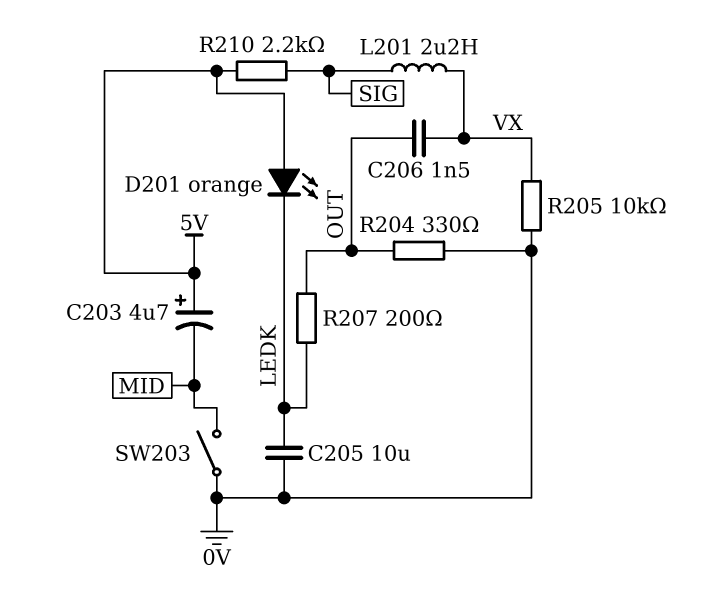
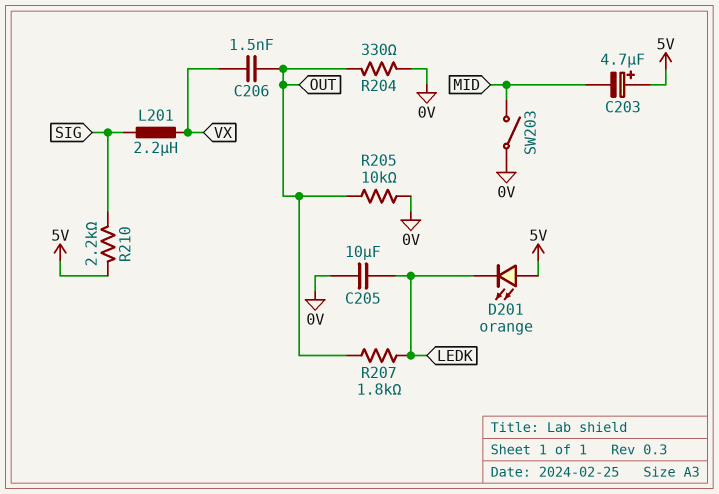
R205: 10k (0V, VX) -> 10k (0V, OUT)
R207: 200 (LEDK, OUT) -> 1.8k (LEDK, OUT)

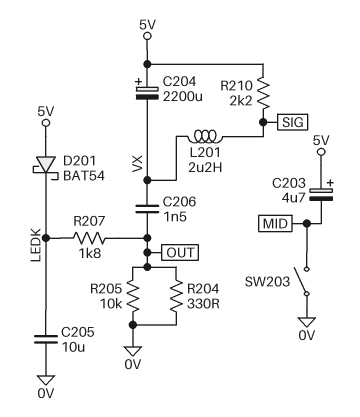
C204: none -> 2200uF (plus 5V, minus VX)
D201: LED orange (A 5V, K LEDK) -> schottky BAT54 (A 5V, K LEDK)

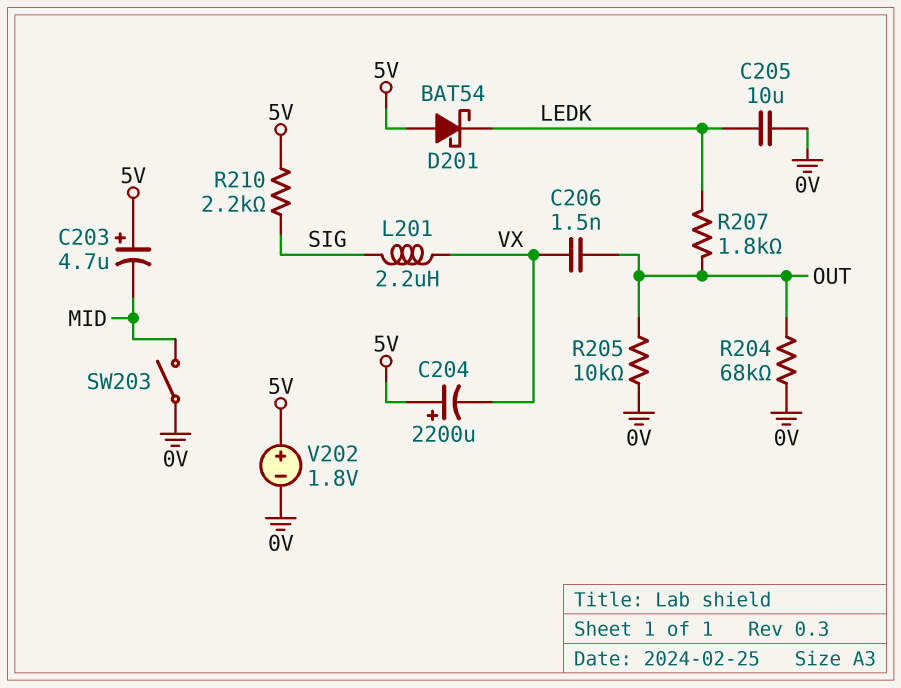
R204: 330 (0V, OUT) -> 68k (0V, OUT)
V202: none -> 1.8V (plus 5V, minus 0V)

